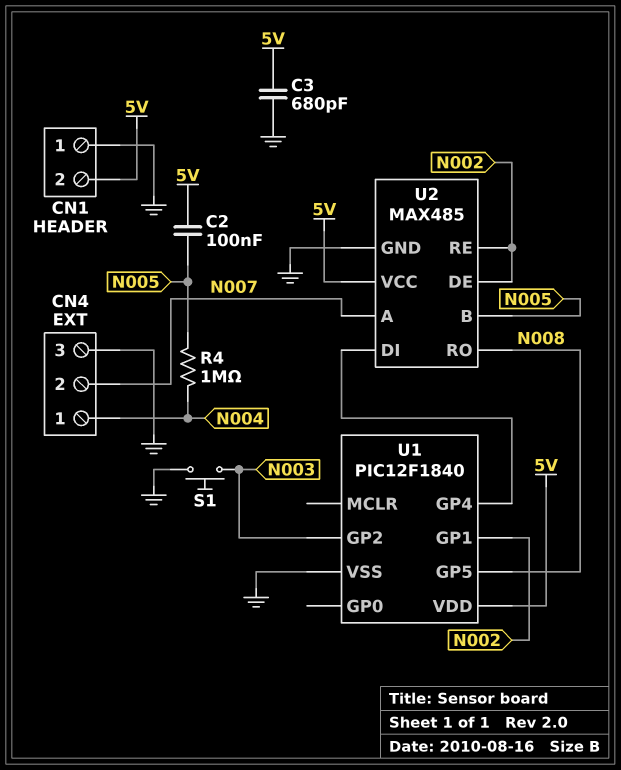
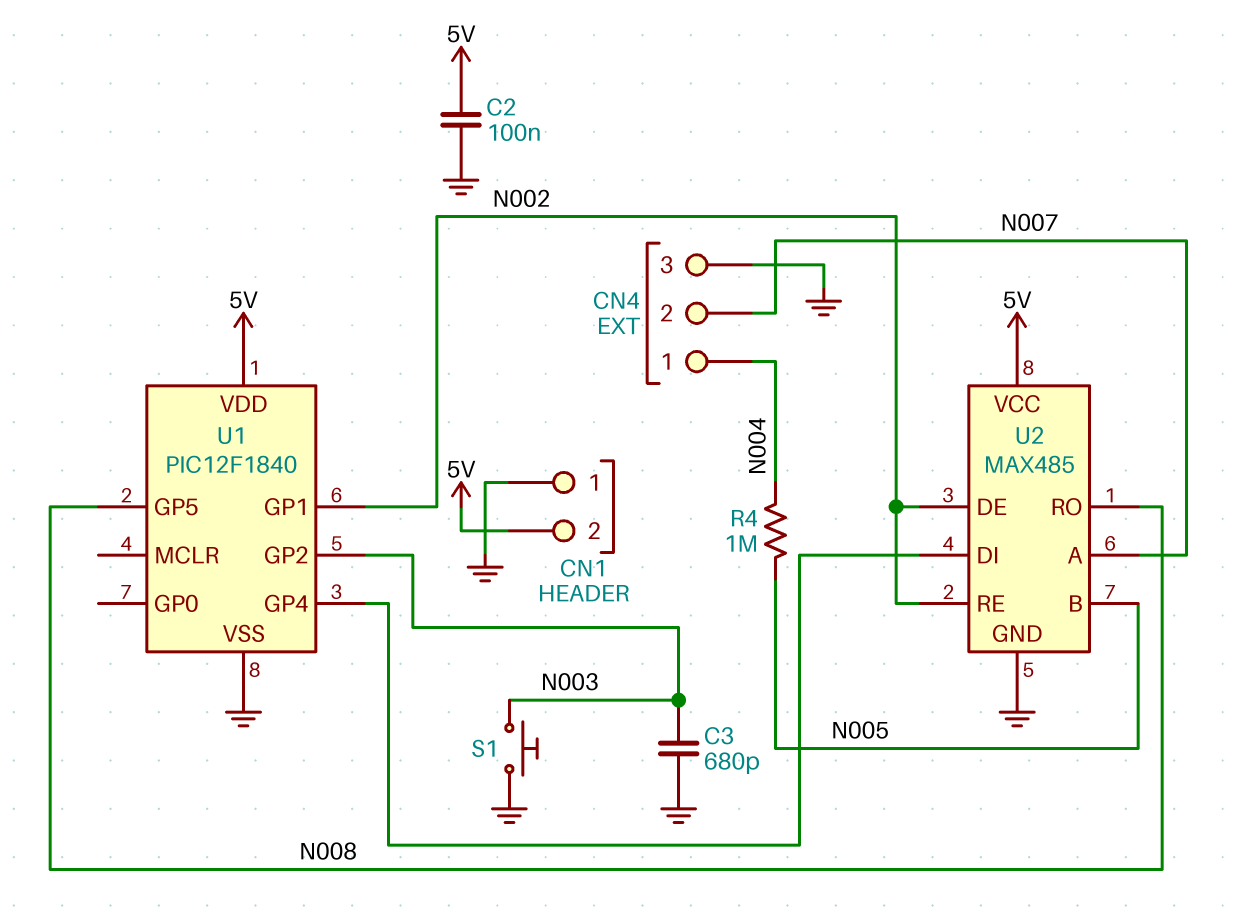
C2: 100nF (5V, N005) -> 100nF (5V, GND)
C3: 680pF (5V, GND) -> 680pF (GND, N003)

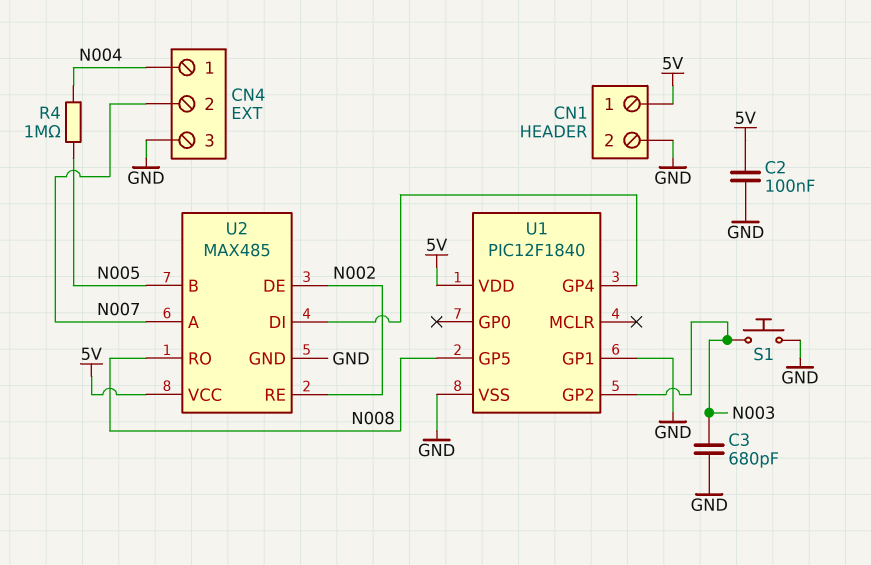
CN1 pin 1: GND -> 5V
CN1 pin 2: 5V -> GND
U1 pin GP1: N002 -> GND

